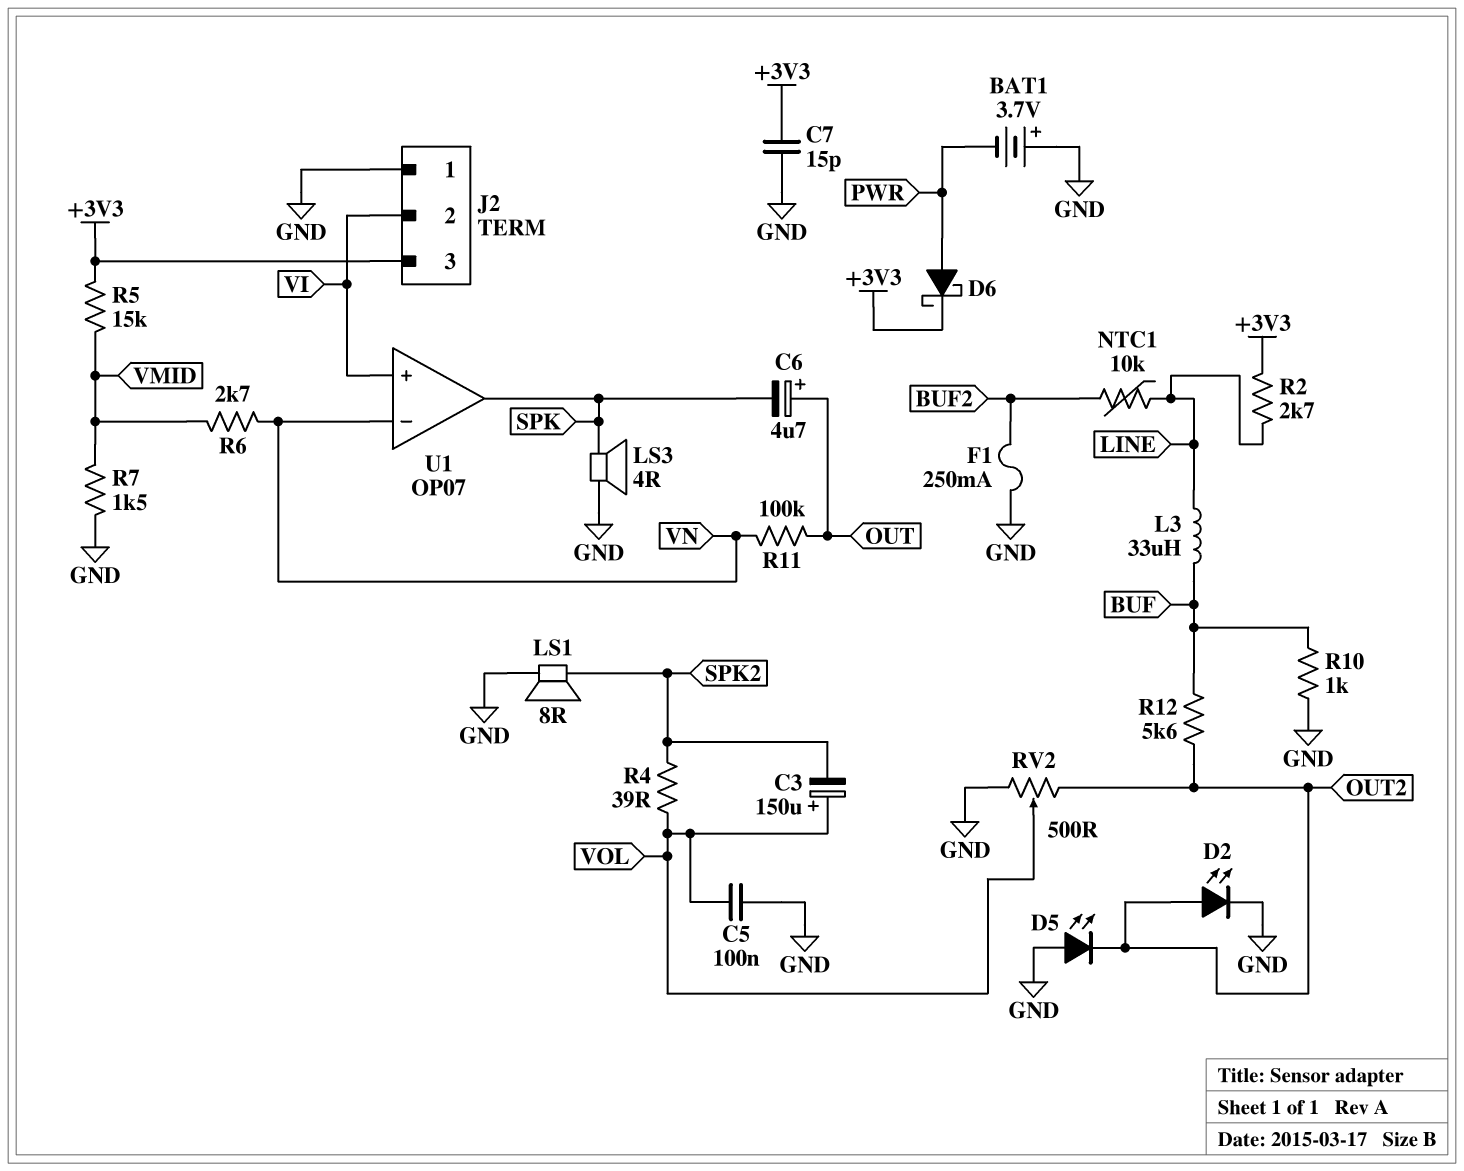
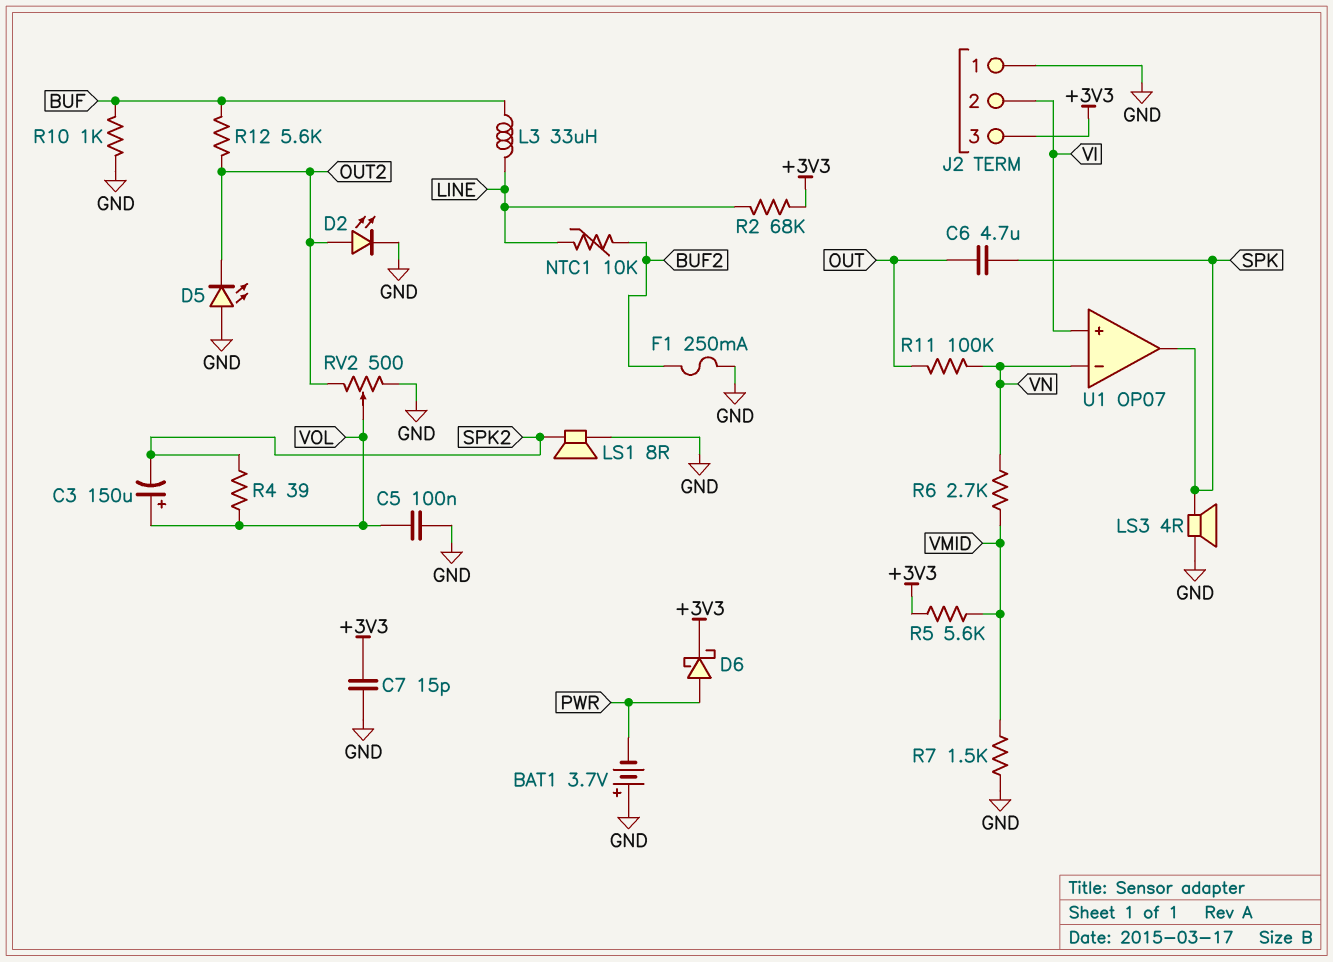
C6: 4.7uF (plus OUT, minus SPK) -> 4.7uF (OUT, SPK)
R2: 2.7k (+3V3, LINE) -> 68k (+3V3, LINE)
R5: 15k (+3V3, VMID) -> 5.6k (+3V3, VMID)

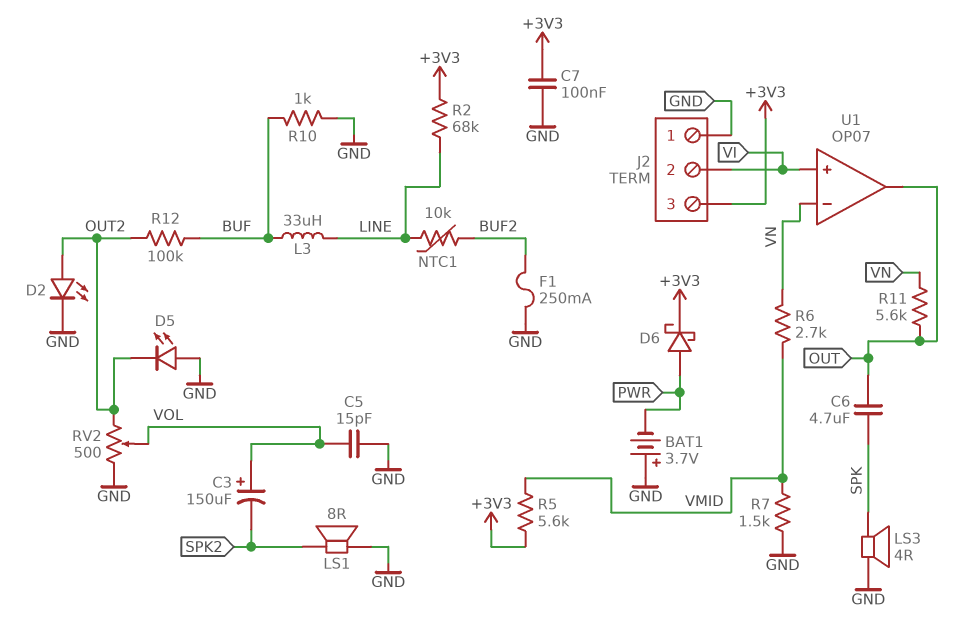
C5: 100nF (GND, VOL) -> 15pF (GND, VOL)
C7: 15pF (+3V3, GND) -> 100nF (+3V3, GND)
R4: 39 (SPK2, VOL) -> none
R11: 100k (OUT, VN) -> 5.6k (OUT, VN)
R12: 5.6k (BUF, OUT2) -> 100k (BUF, OUT2)
U1 pin out: SPK -> OUT

